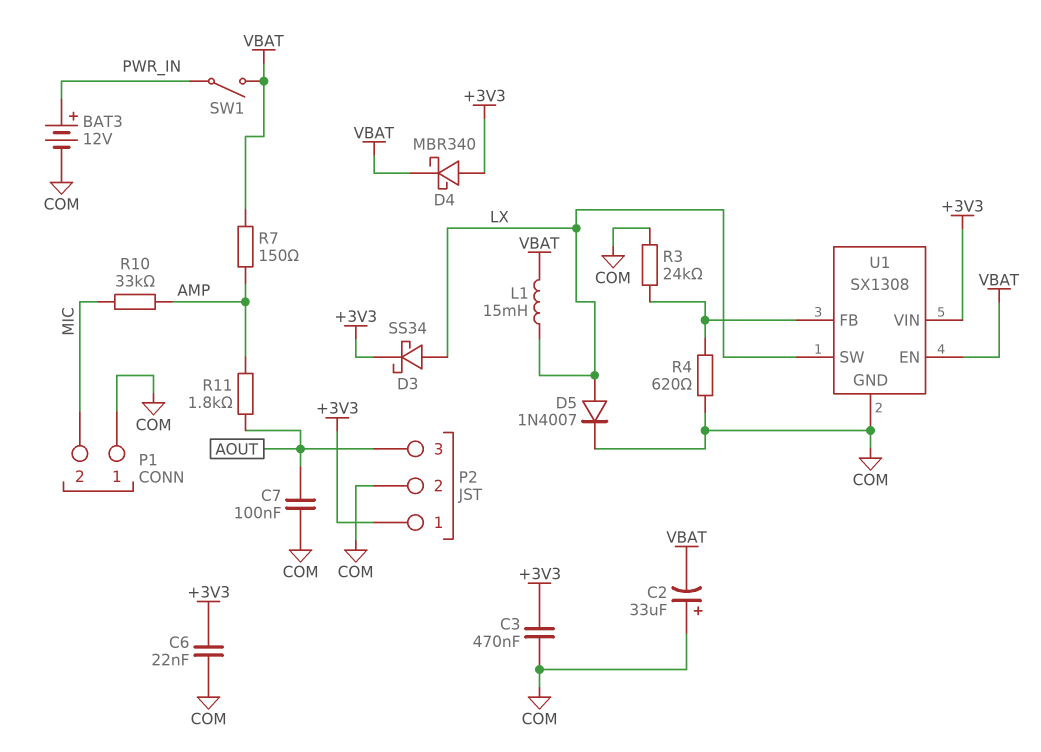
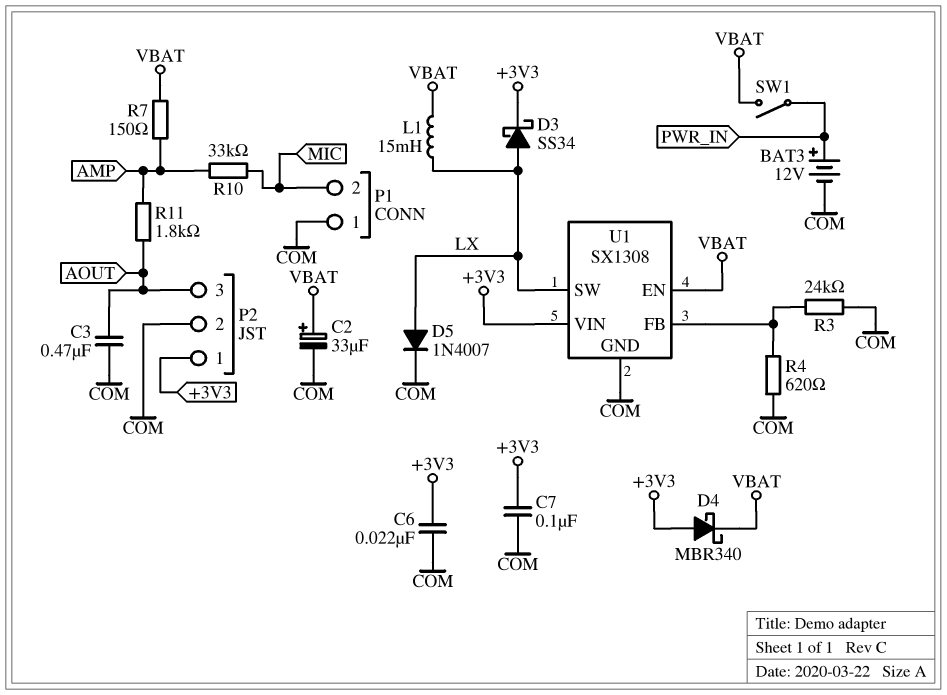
C2: 33uF (plus COM, minus VBAT) -> 33uF (plus VBAT, minus COM)
C3: 470nF (+3V3, COM) -> 470nF (AOUT, COM)
C7: 100nF (AOUT, COM) -> 100nF (+3V3, COM)

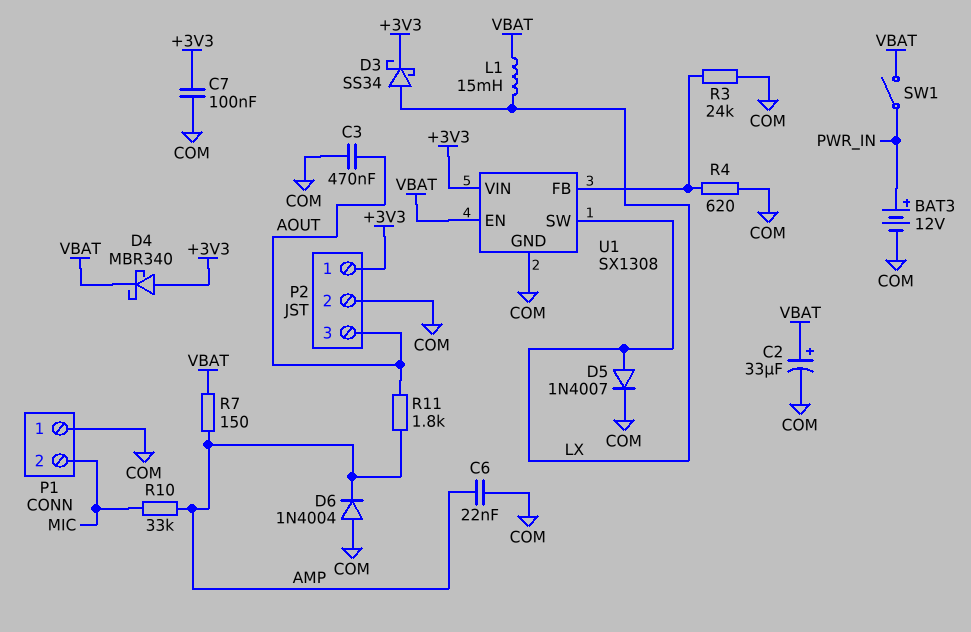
C6: 22nF (+3V3, COM) -> 22nF (AMP, COM)
D6: none -> diode 1N4004 (A COM, K AMP)

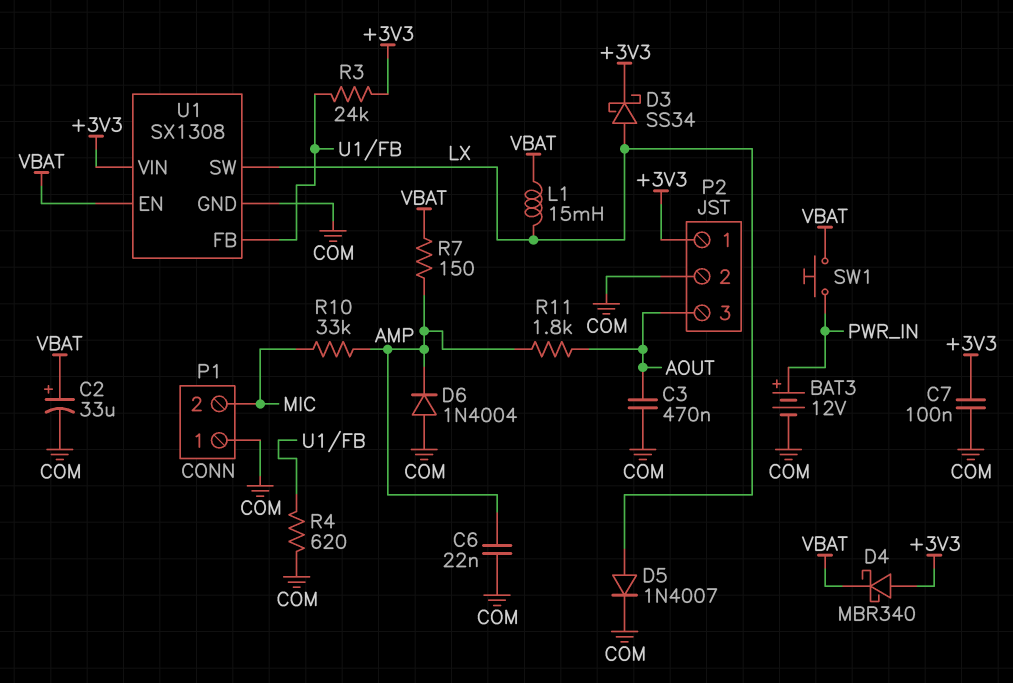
R3: 24k (COM, U1/FB) -> 24k (+3V3, U1/FB)
SW1: switch (PWR_IN, VBAT) -> button (PWR_IN, VBAT)

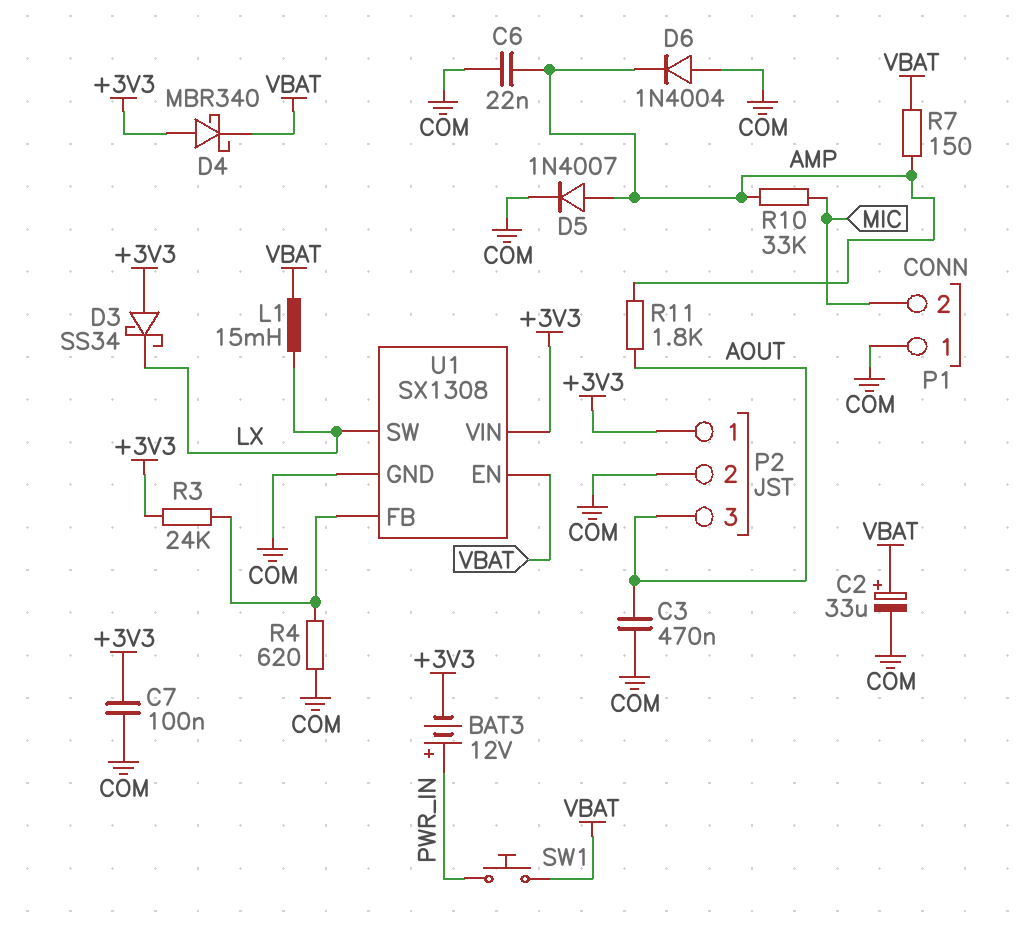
BAT3: 12V (plus PWR_IN, minus COM) -> 12V (plus PWR_IN, minus +3V3)
D3: schottky SS34 (A LX, K +3V3) -> schottky SS34 (A +3V3, K LX)
D5: diode 1N4007 (A LX, K COM) -> diode 1N4007 (A AMP, K COM)

